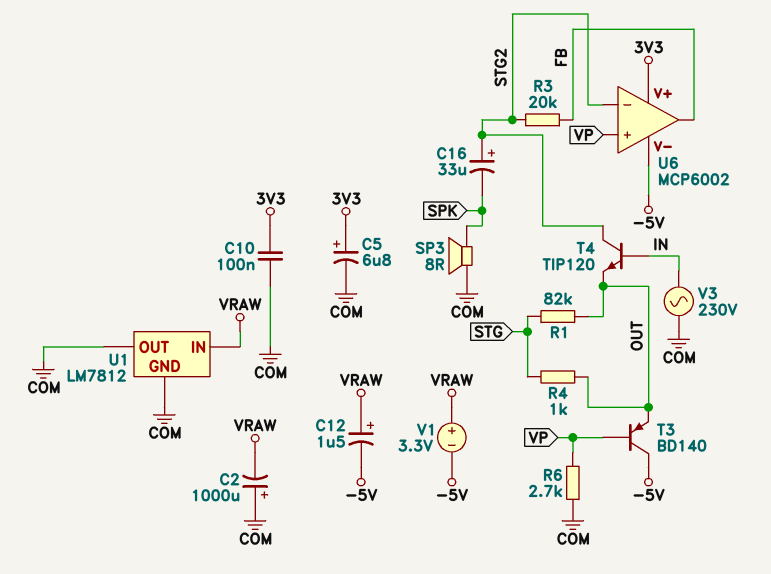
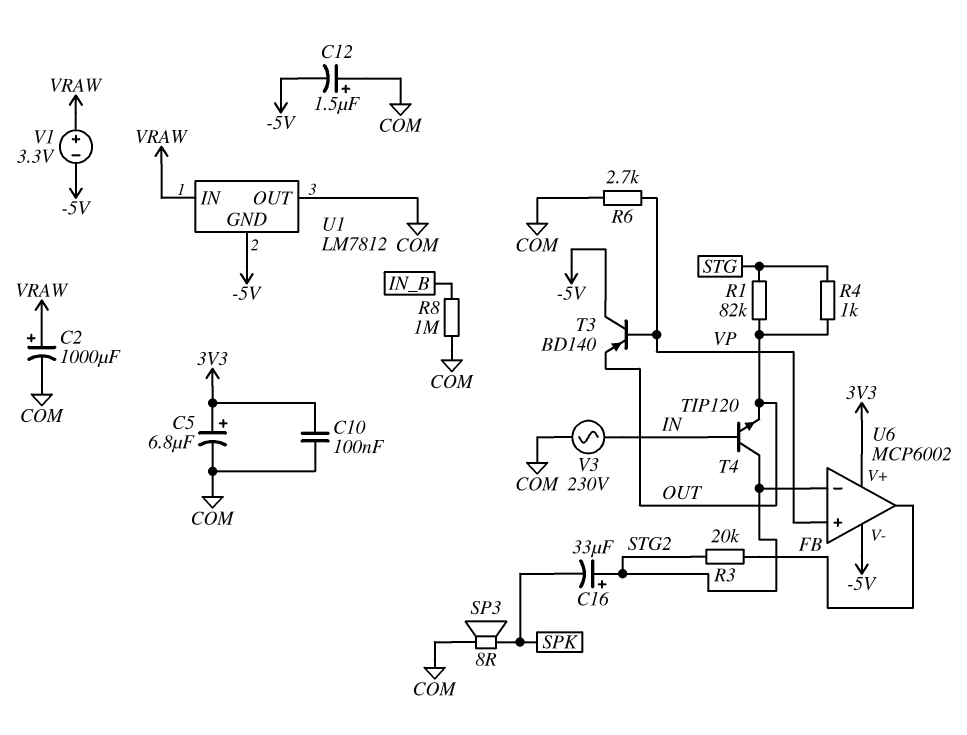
C2: 1000uF (plus COM, minus VRAW) -> 1000uF (plus VRAW, minus COM)
C12: 1.5uF (plus VRAW, minus -5V) -> 1.5uF (plus COM, minus -5V)
R8: none -> 1M (COM, IN_B)
U1 pin GND: COM -> -5V

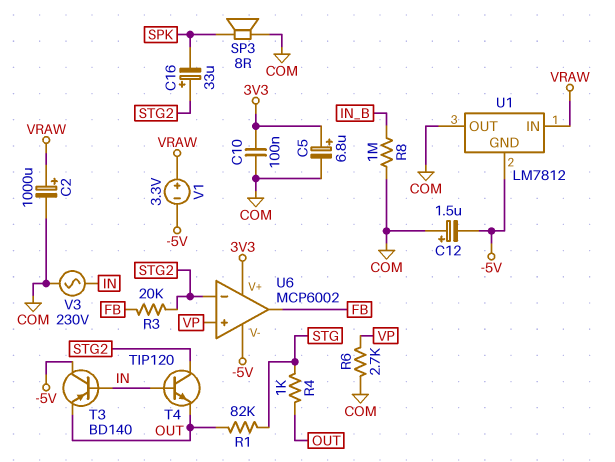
T3: PNP BD140 (B VP, C -5V, E OUT) -> PNP BD140 (B IN, C -5V, E OUT)

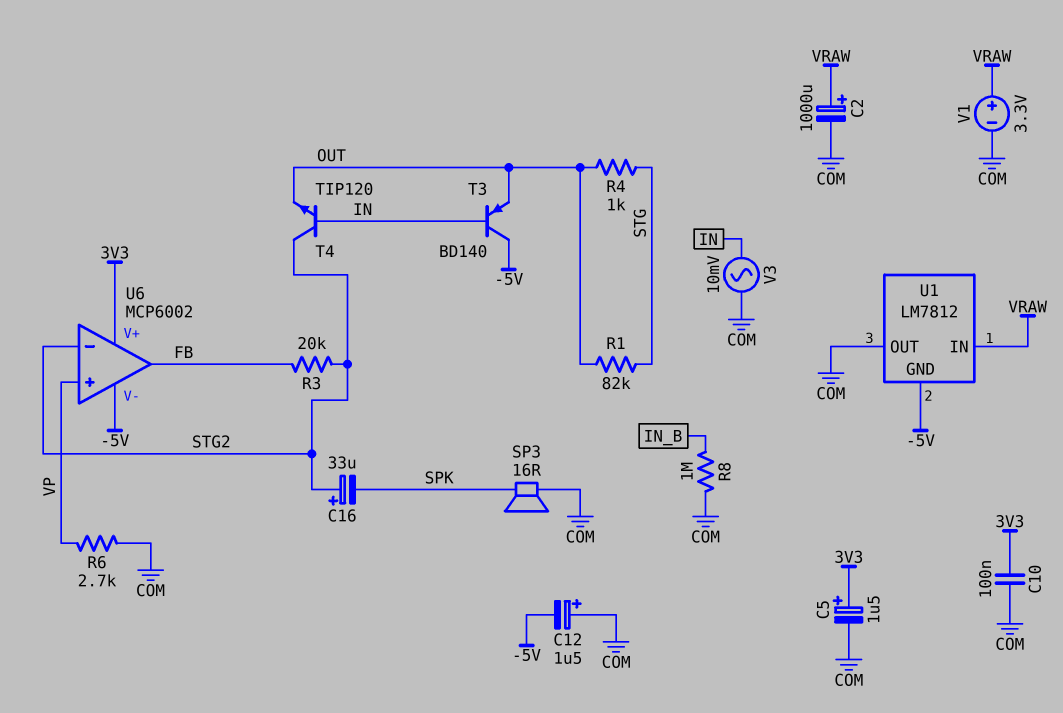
C5: 6.8uF (plus 3V3, minus COM) -> 1.5uF (plus 3V3, minus COM)
SP3: speaker 8R (COM, SPK) -> speaker 16R (COM, SPK)
V1: 3.3V (plus VRAW, minus -5V) -> 3.3V (plus VRAW, minus COM)
V3: AC 230V (COM, IN) -> AC 10mV (COM, IN)

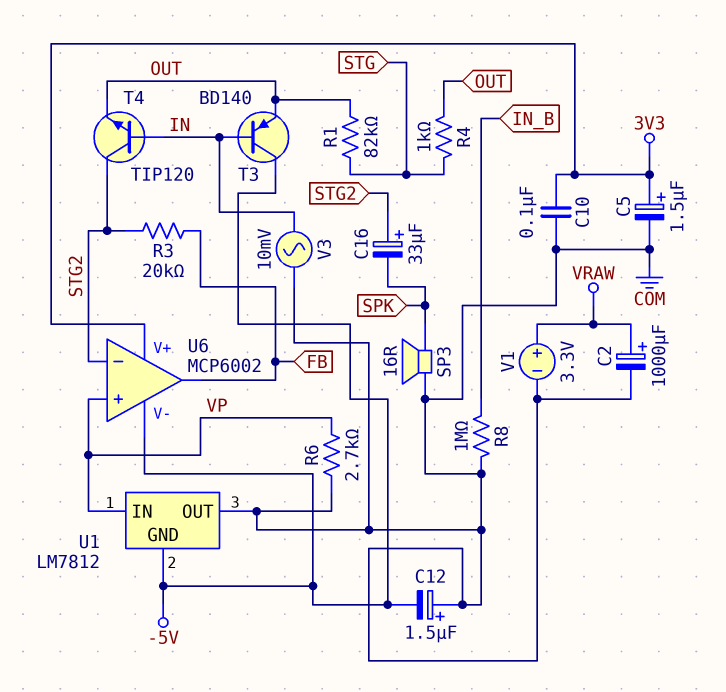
U1 pin IN: VRAW -> VP

